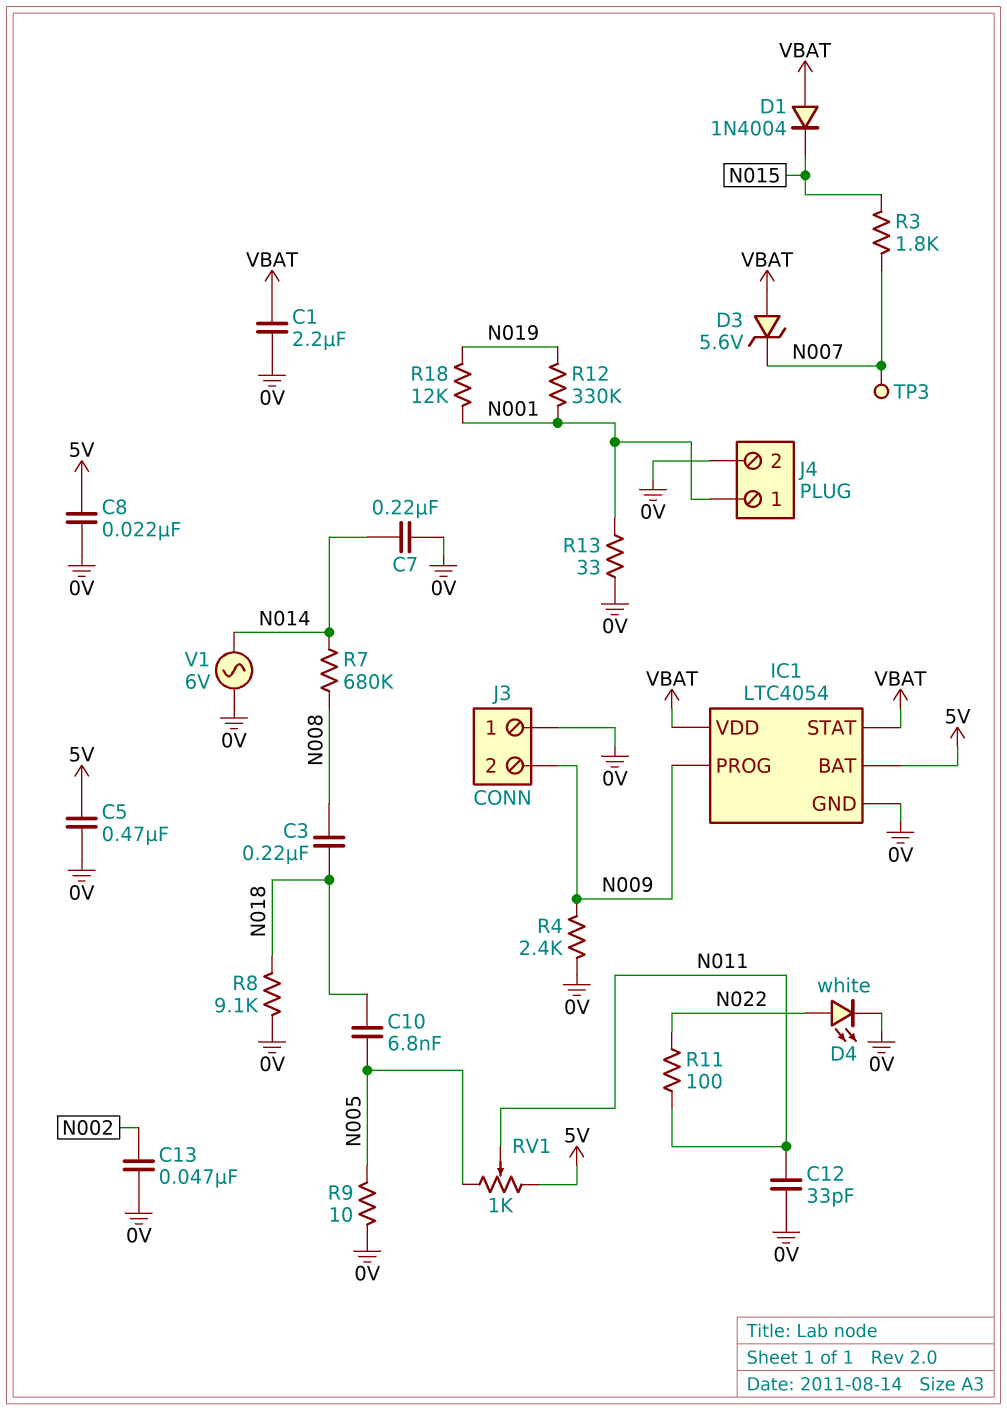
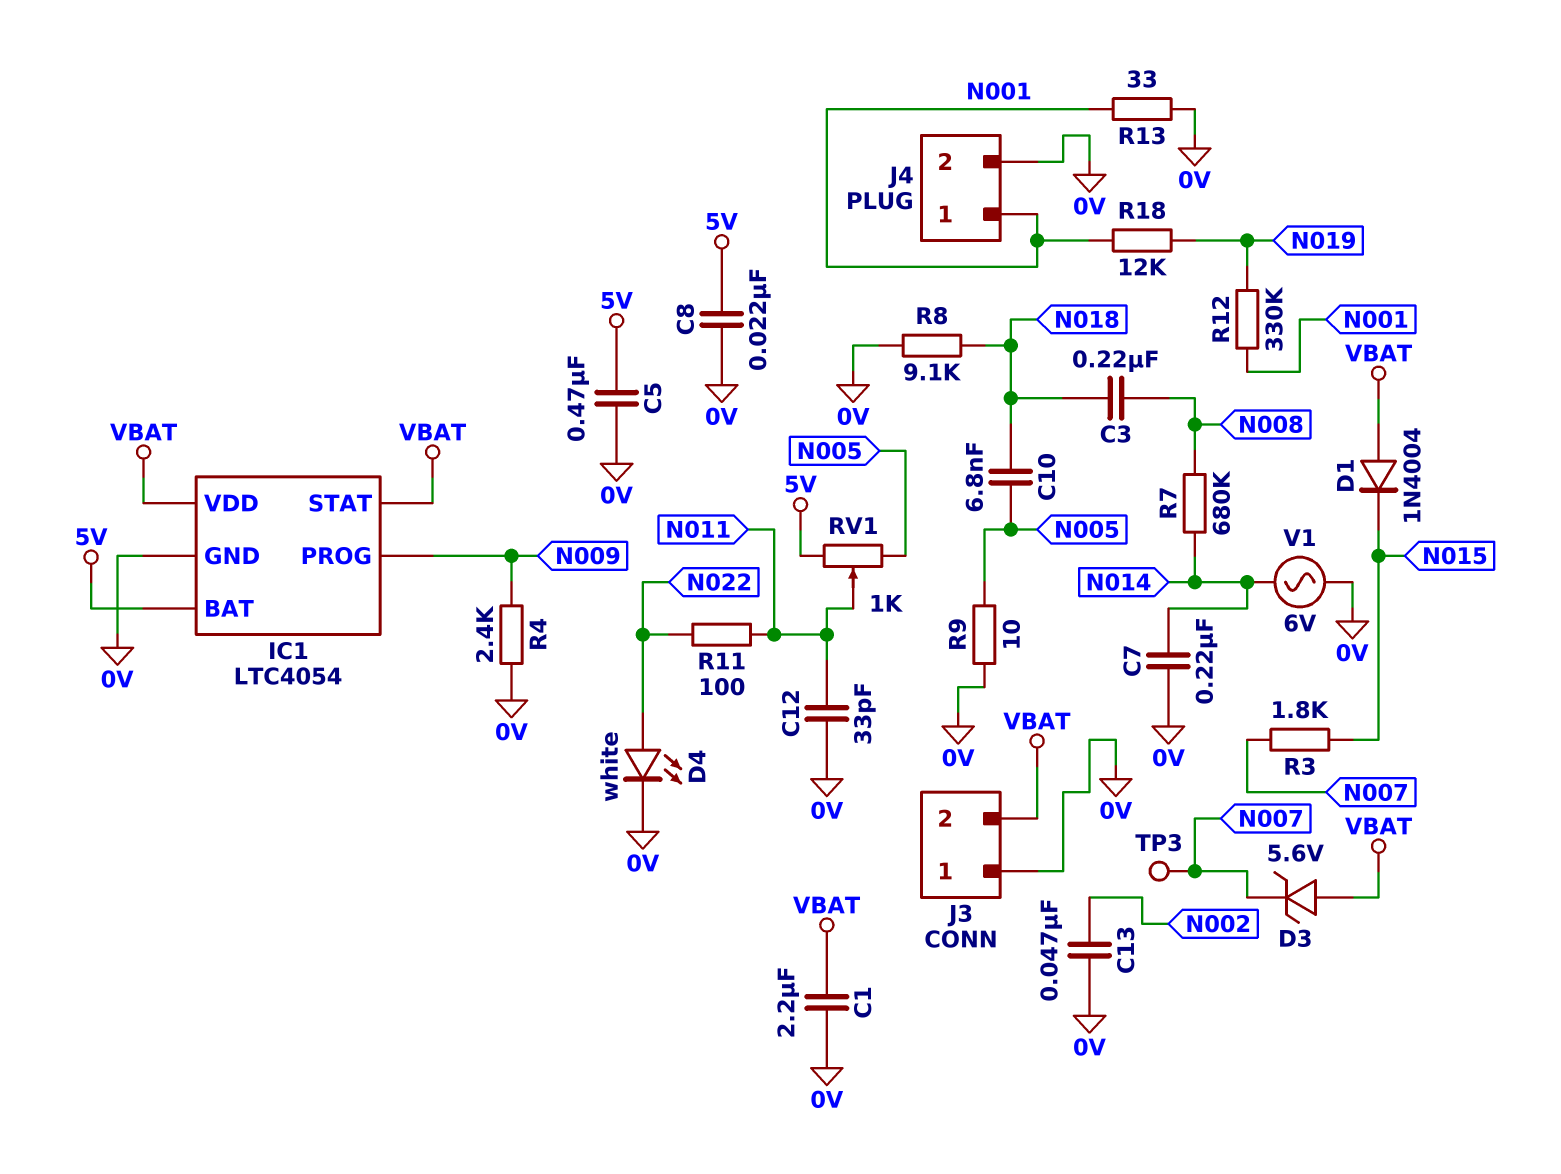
J3 pin 2: N009 -> VBAT

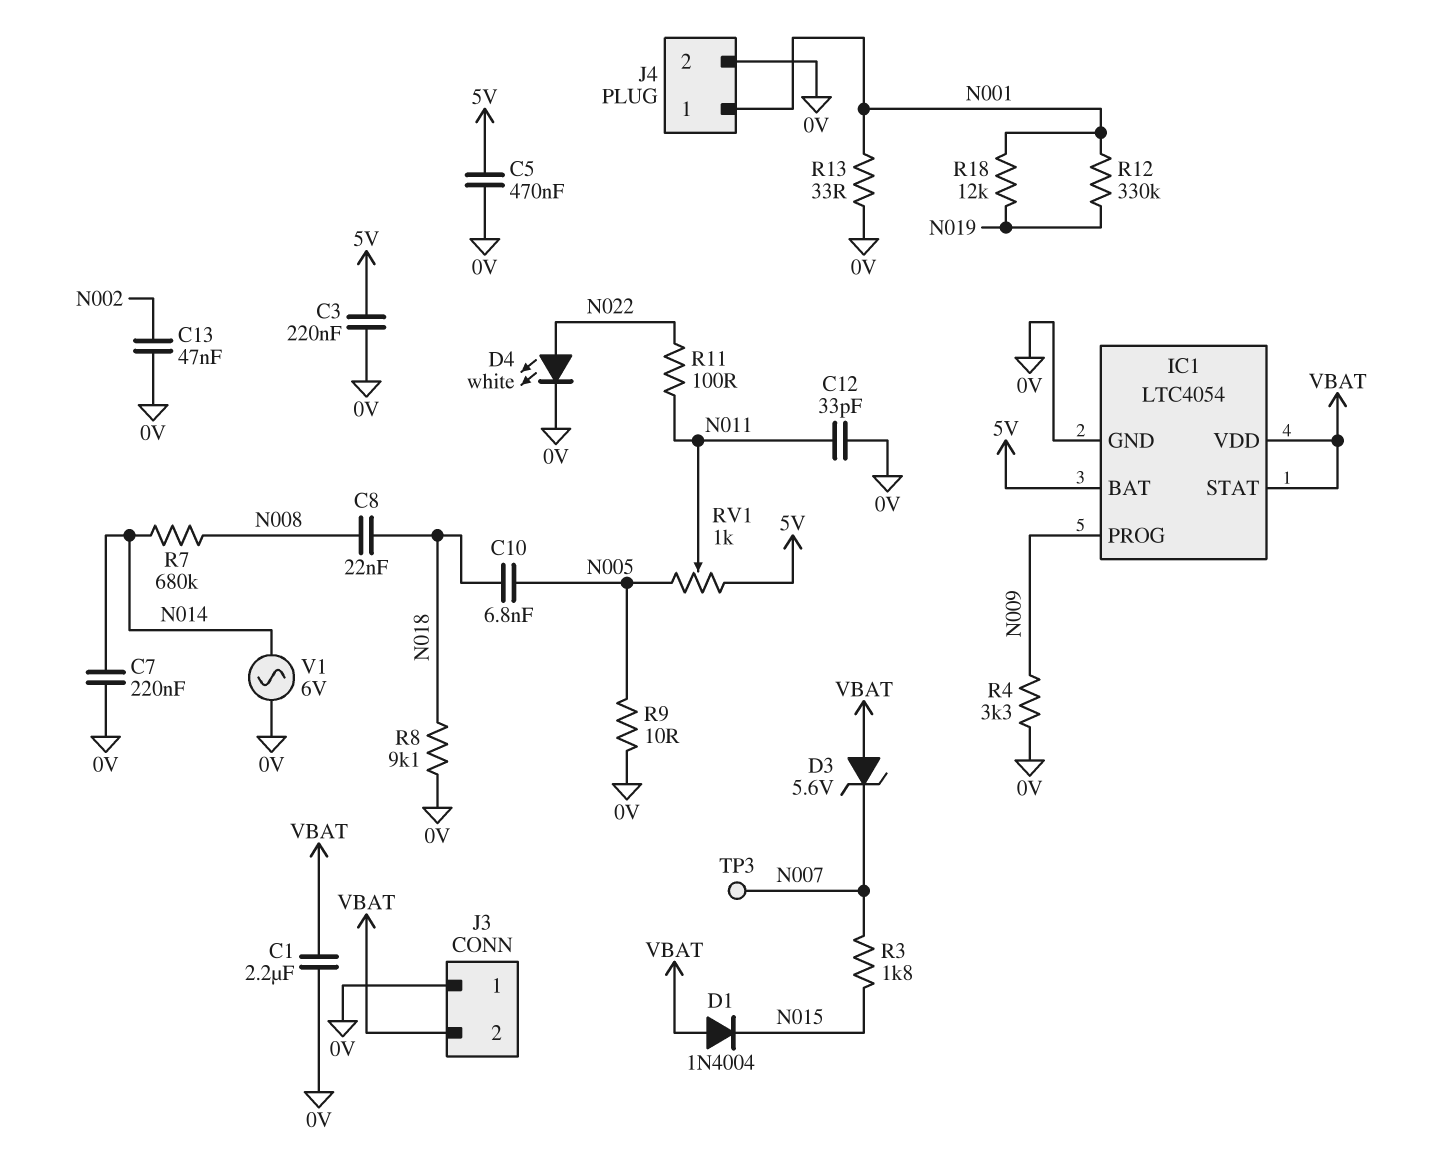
C3: 220nF (N008, N018) -> 220nF (0V, 5V)
C8: 22nF (0V, 5V) -> 22nF (N008, N018)
R4: 2.4k (0V, N009) -> 3.3k (0V, N009)

